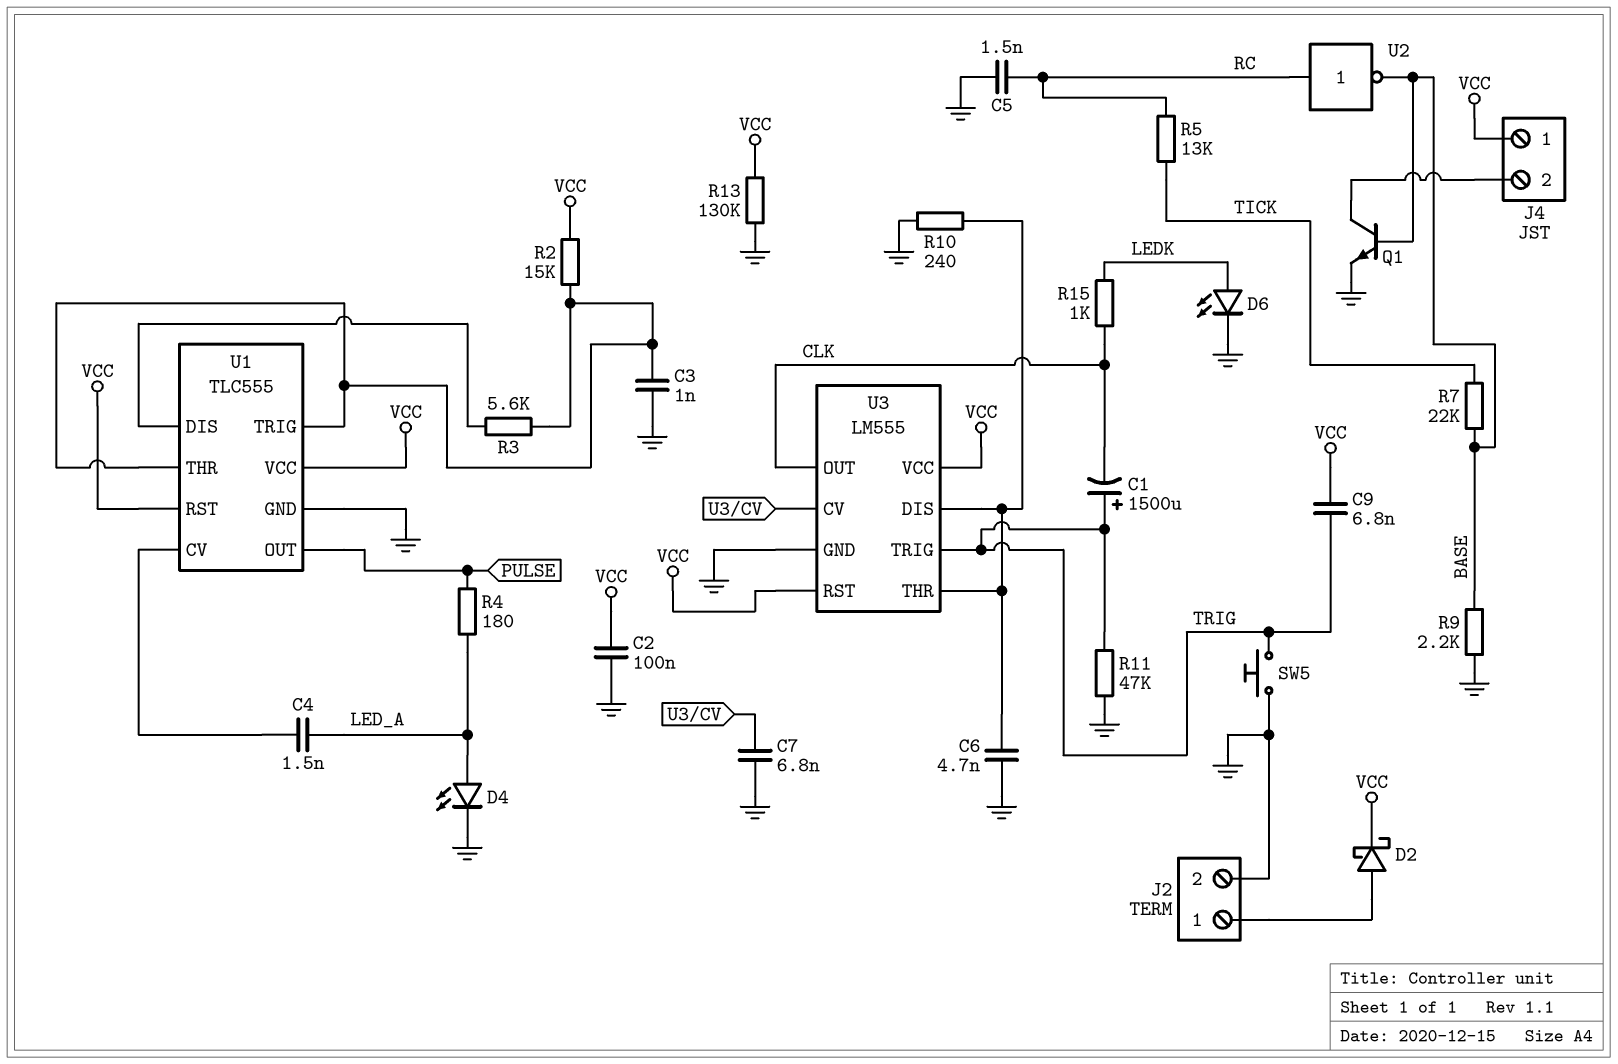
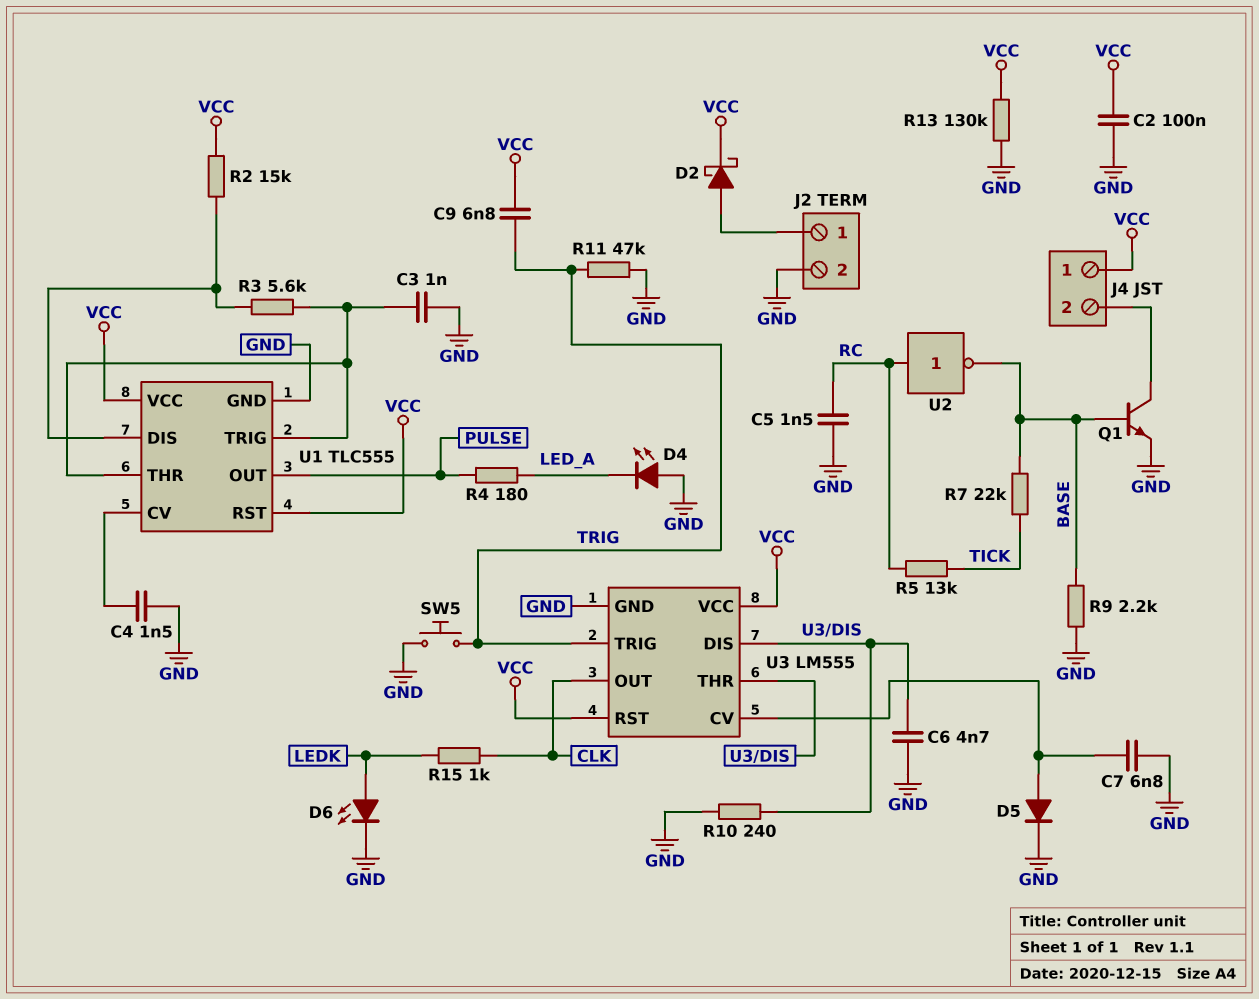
C1: 1500uF (plus TRIG, minus CLK) -> none
C4: 1.5nF (LED_A, U1/CV) -> 1.5nF (GND, U1/CV)
D4: LED (A LED_A, K GND) -> LED (A GND, K LED_A)
D5: none -> diode (A U3/CV, K GND)
R2: 15k (U1/THR, VCC) -> 15k (U1/DIS, VCC)

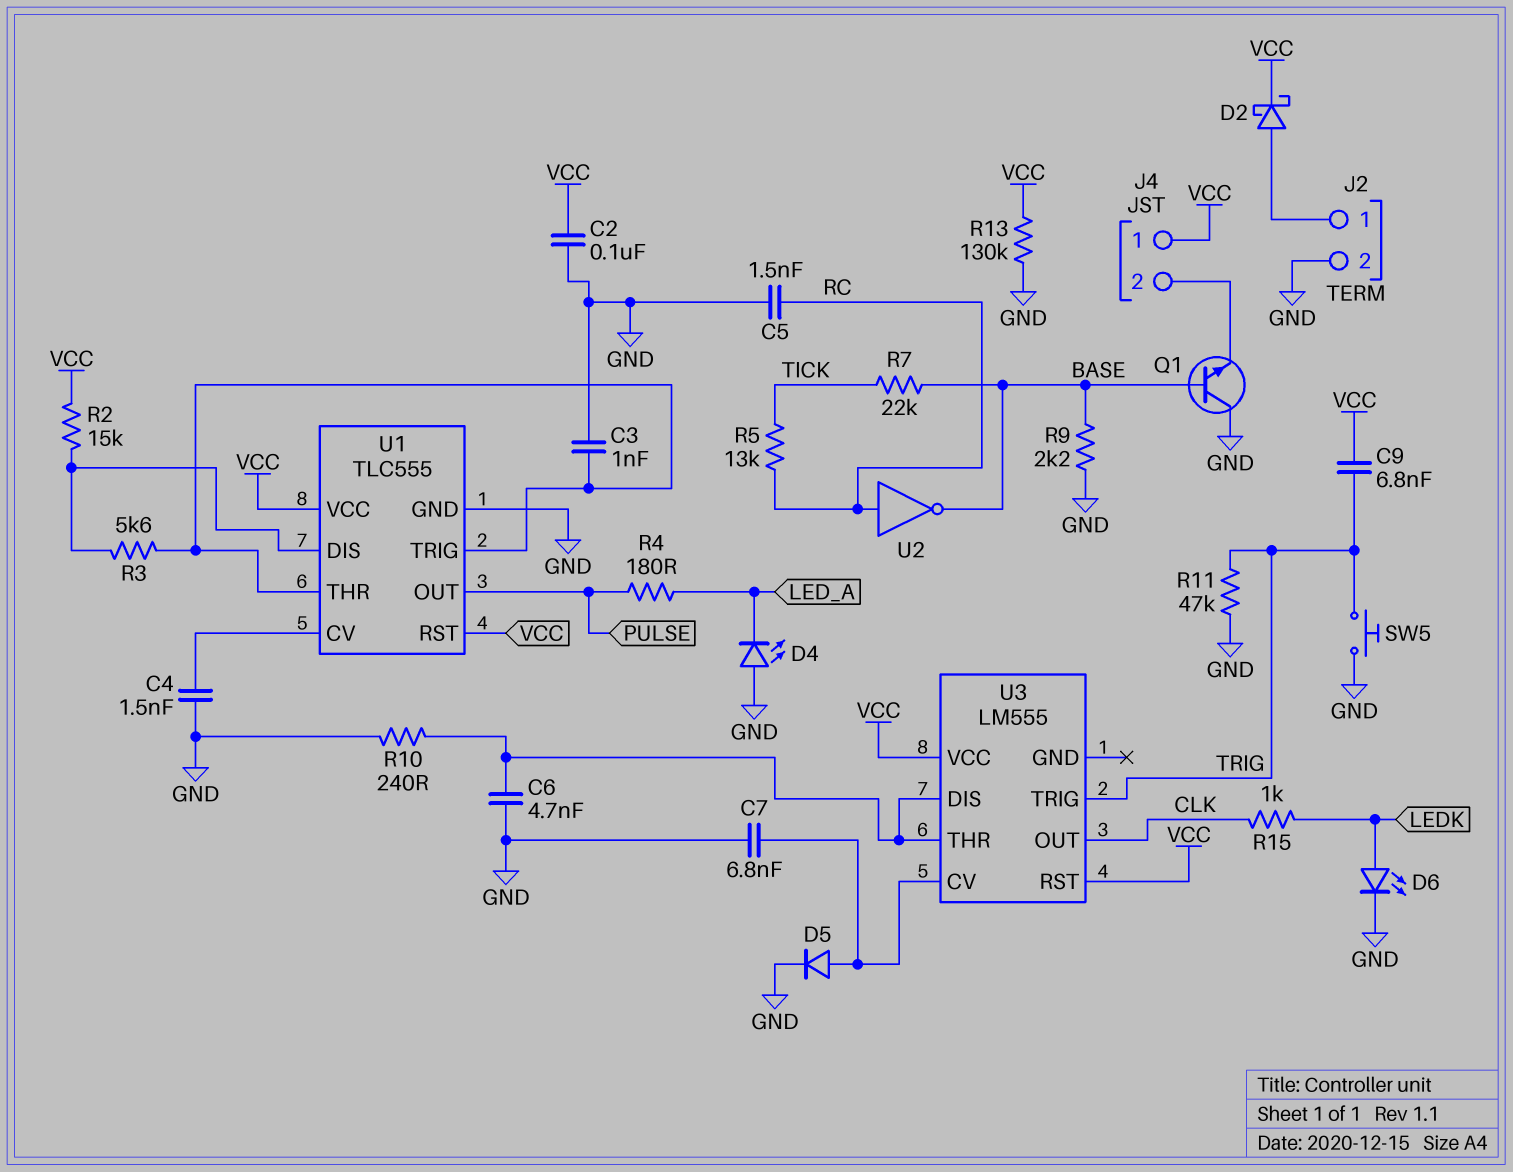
Q1: NPN (B BASE, C J4/2, E GND) -> NPN (B BASE, C GND, E J4/2)
U3 pin GND: GND -> none

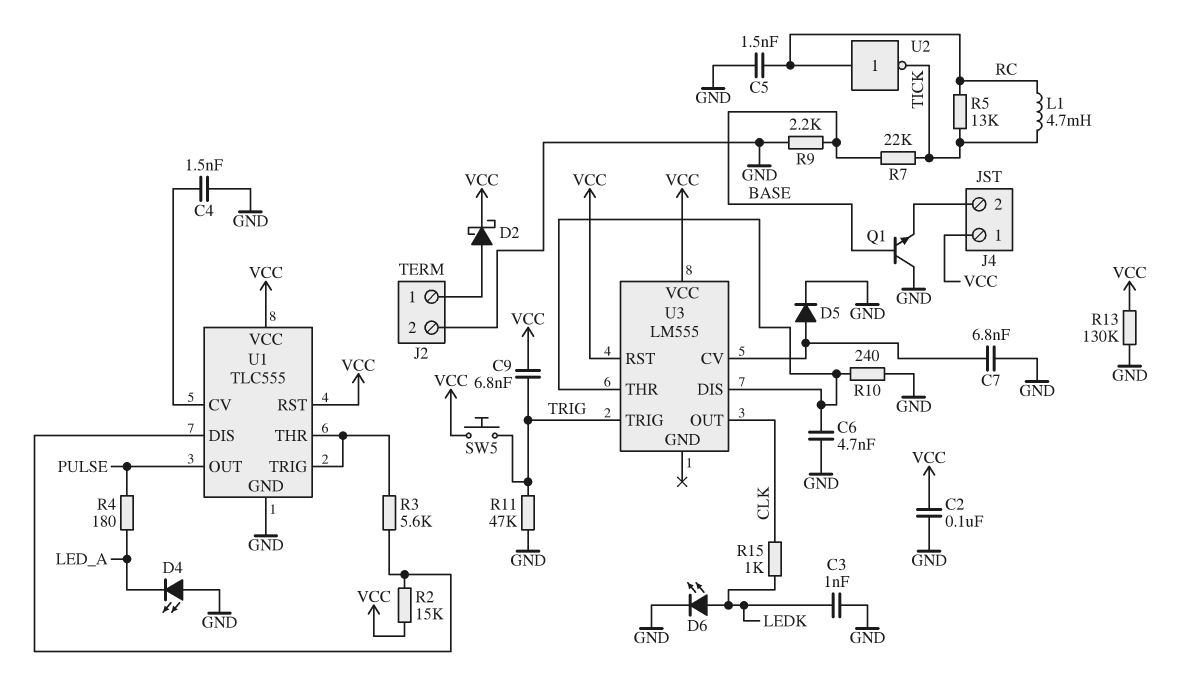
C3: 1nF (GND, U1/THR) -> 1nF (GND, LEDK)
L1: none -> 4.7mH (RC, TICK)
SW5: button (GND, TRIG) -> button (TRIG, VCC)
U2: NOT (in RC, out BASE) -> NOT (in RC, out TICK)

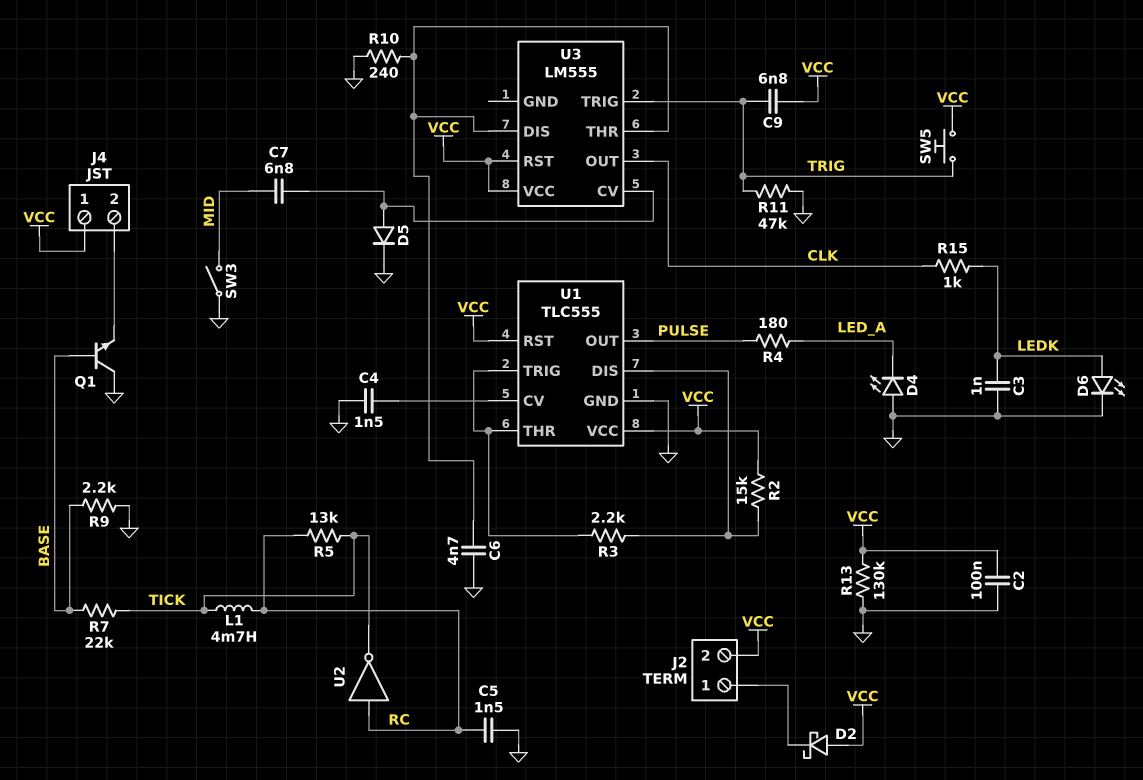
C7: 6.8nF (GND, U3/CV) -> 6.8nF (MID, U3/CV)
D2: schottky (A J2/1, K VCC) -> schottky (A VCC, K J2/1)
J2 pin 2: GND -> VCC
R3: 5.6k (U1/DIS, U1/THR) -> 2.2k (U1/DIS, U1/THR)
SW3: none -> switch (GND, MID)

